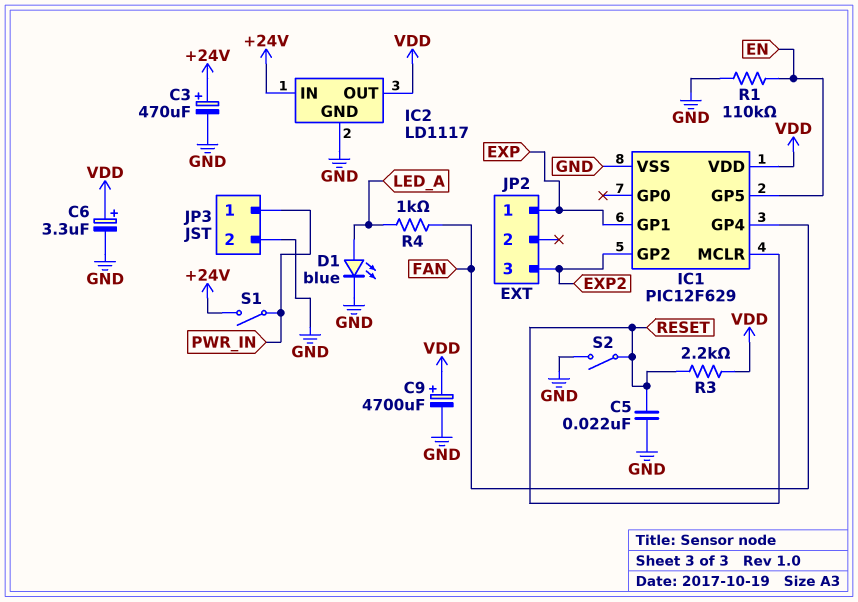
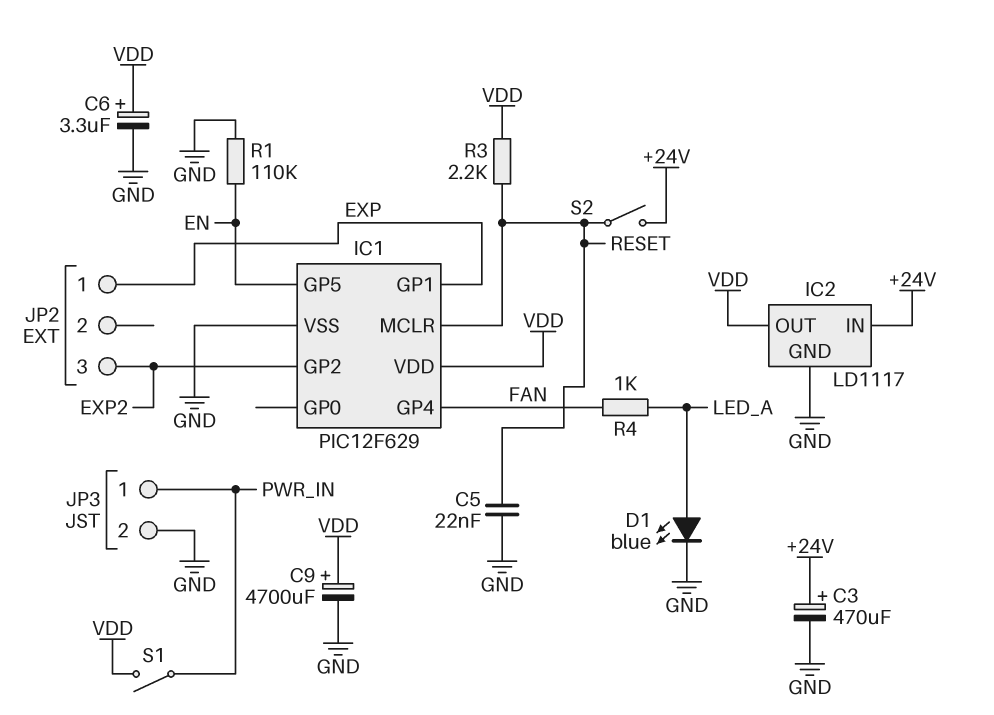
S1: switch (+24V, PWR_IN) -> switch (PWR_IN, VDD)
S2: switch (GND, RESET) -> switch (+24V, RESET)

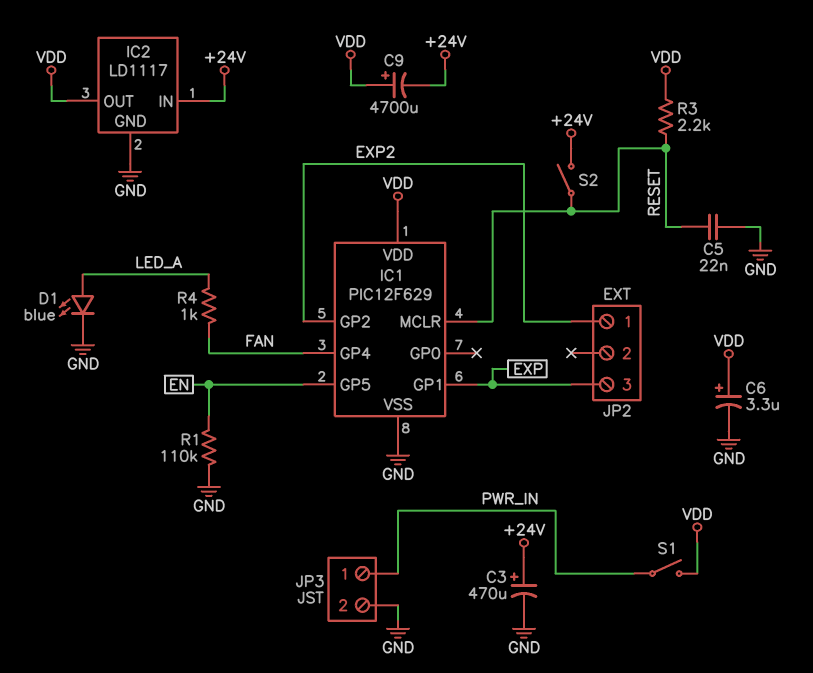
C9: 4700uF (plus VDD, minus GND) -> 4700uF (plus VDD, minus +24V)
JP2 pin 1: EXP -> EXP2
JP2 pin 3: EXP2 -> EXP

